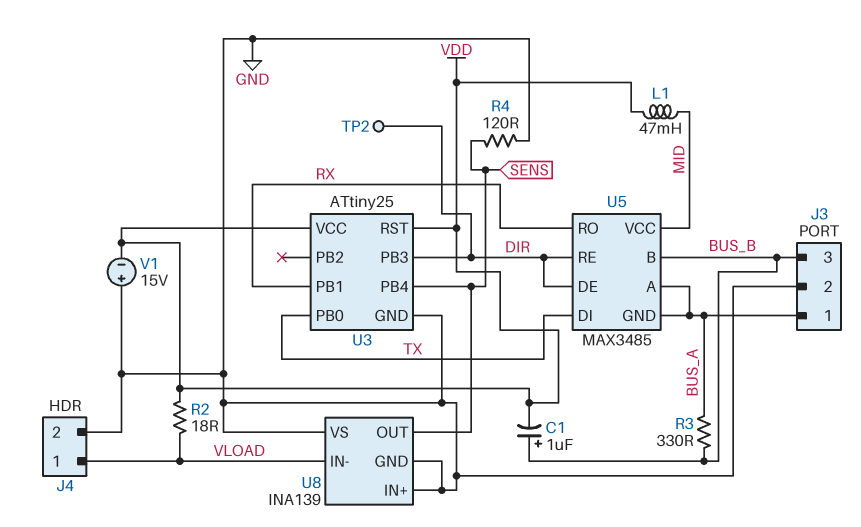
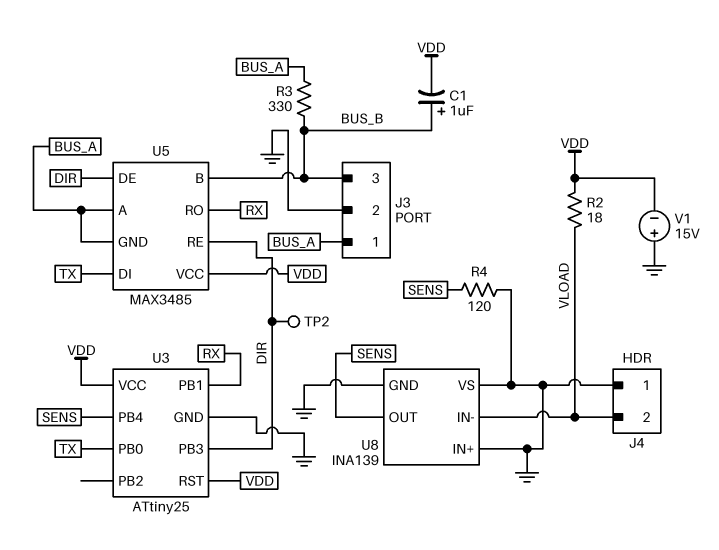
J4 pin 1: VLOAD -> GND
J4 pin 2: GND -> VLOAD
L1: 47mH (MID, VDD) -> none
U5 pin VCC: MID -> VDD

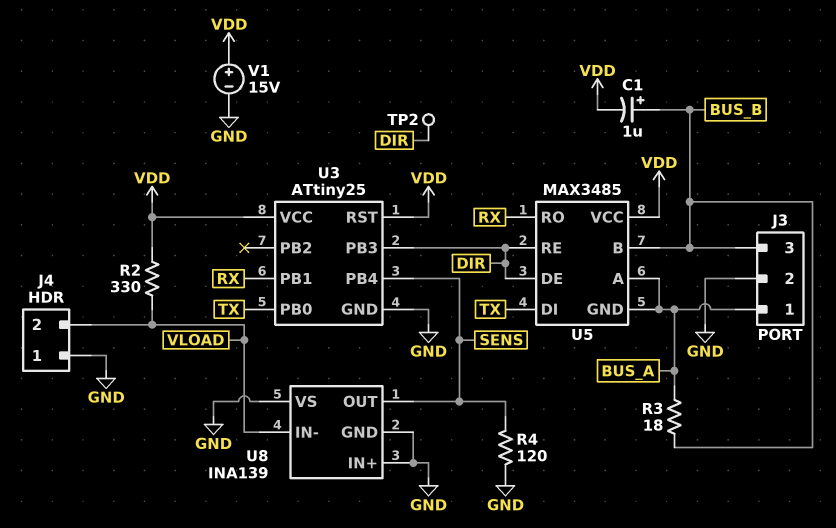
R2: 18 (VDD, VLOAD) -> 330 (VDD, VLOAD)
R3: 330 (BUS_A, BUS_B) -> 18 (BUS_A, BUS_B)
V1: 15V (plus GND, minus VDD) -> 15V (plus VDD, minus GND)

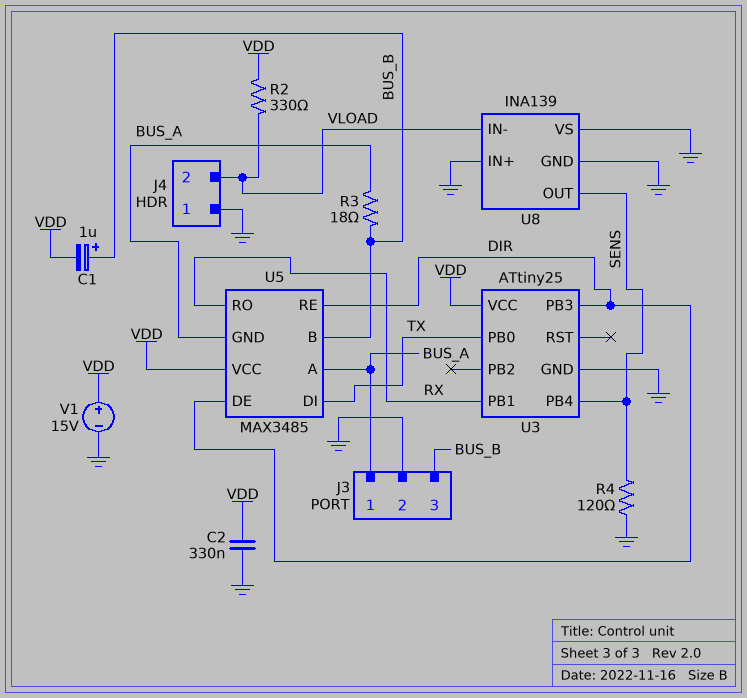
C2: none -> 330nF (GND, VDD)
TP2: test point (DIR) -> none
U3 pin RST: VDD -> none

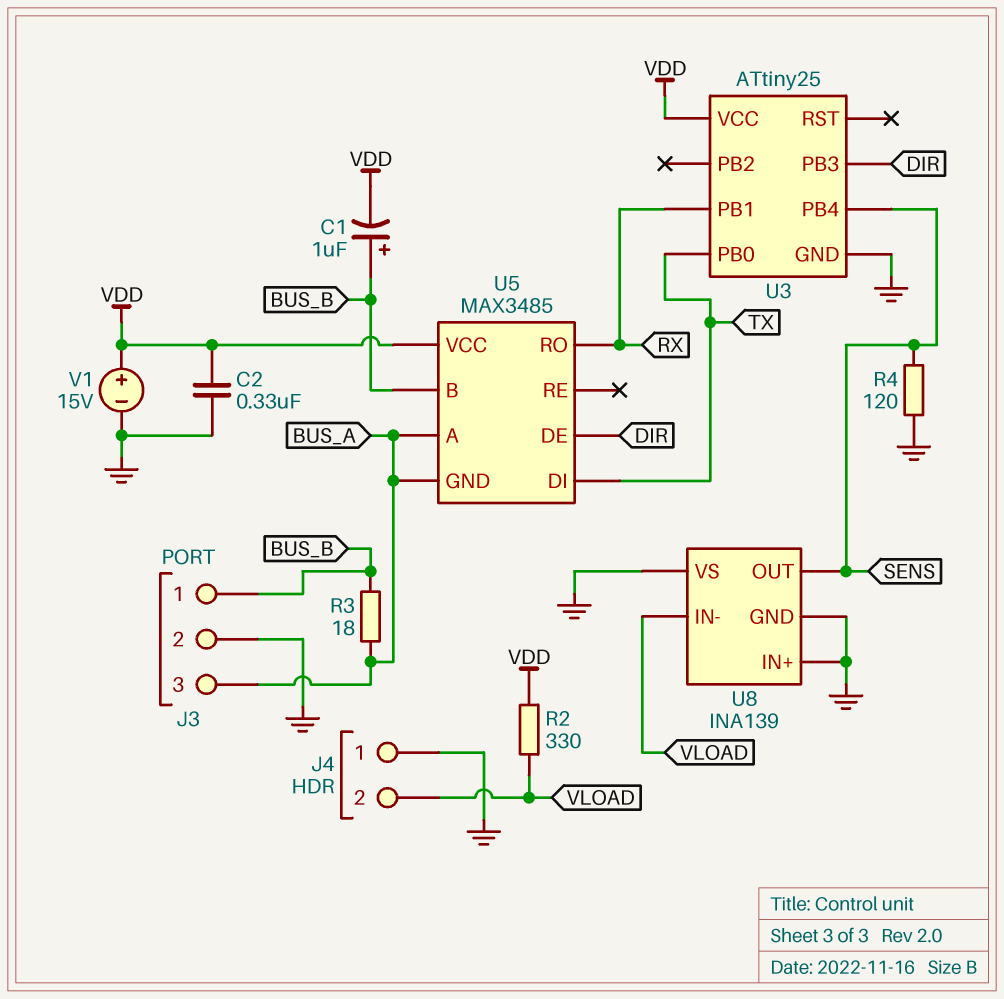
J3 pin 1: BUS_A -> BUS_B
J3 pin 3: BUS_B -> BUS_A
U5 pin RE: DIR -> none

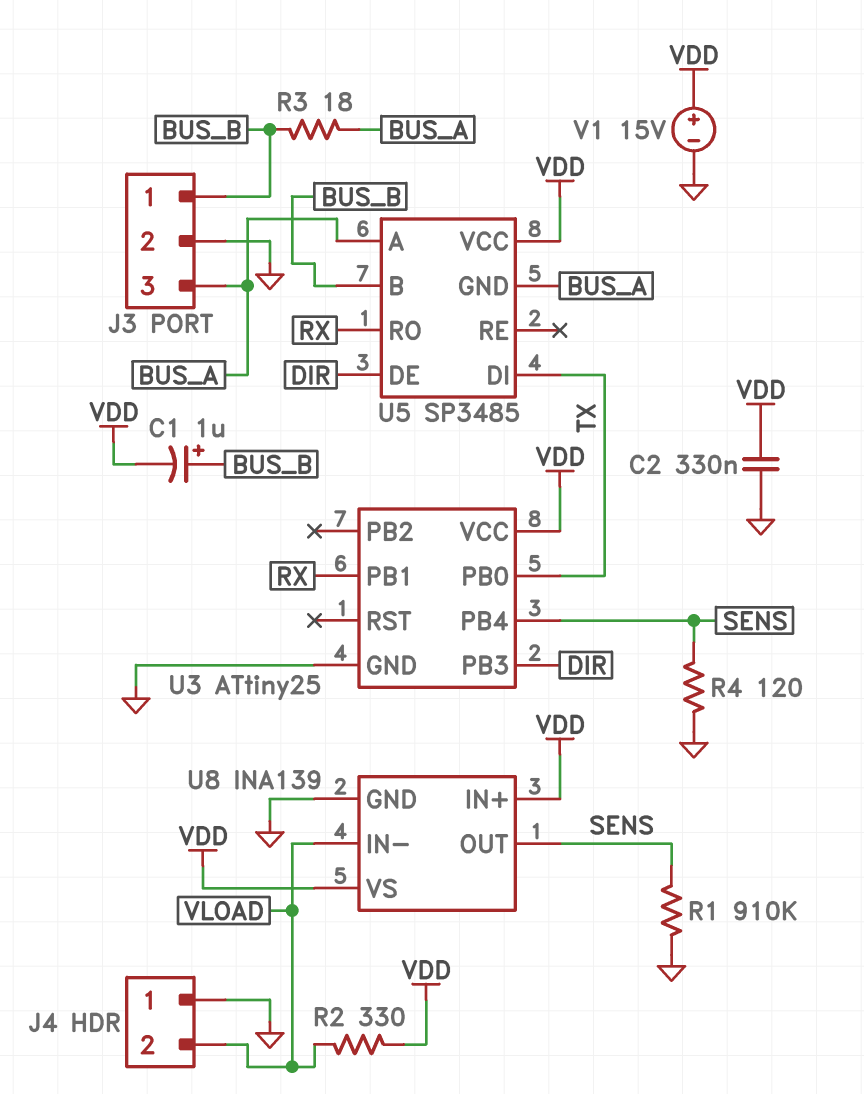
R1: none -> 910k (GND, SENS)
U5: MAX3485 -> SP3485
U8 pin IN+: GND -> VDD
U8 pin VS: GND -> VDD

